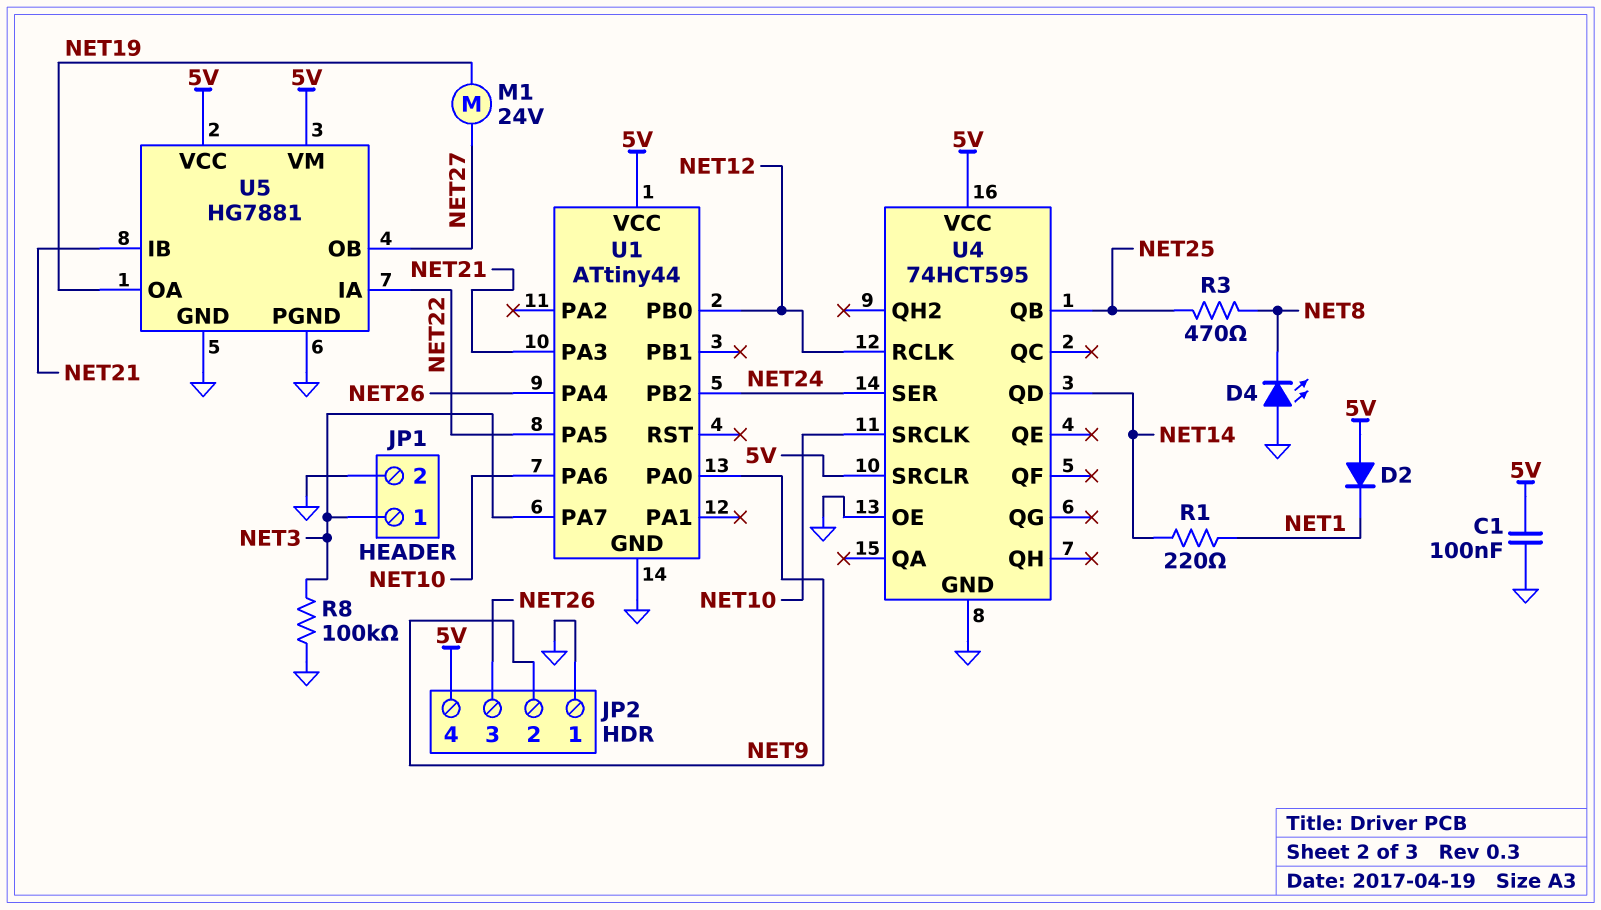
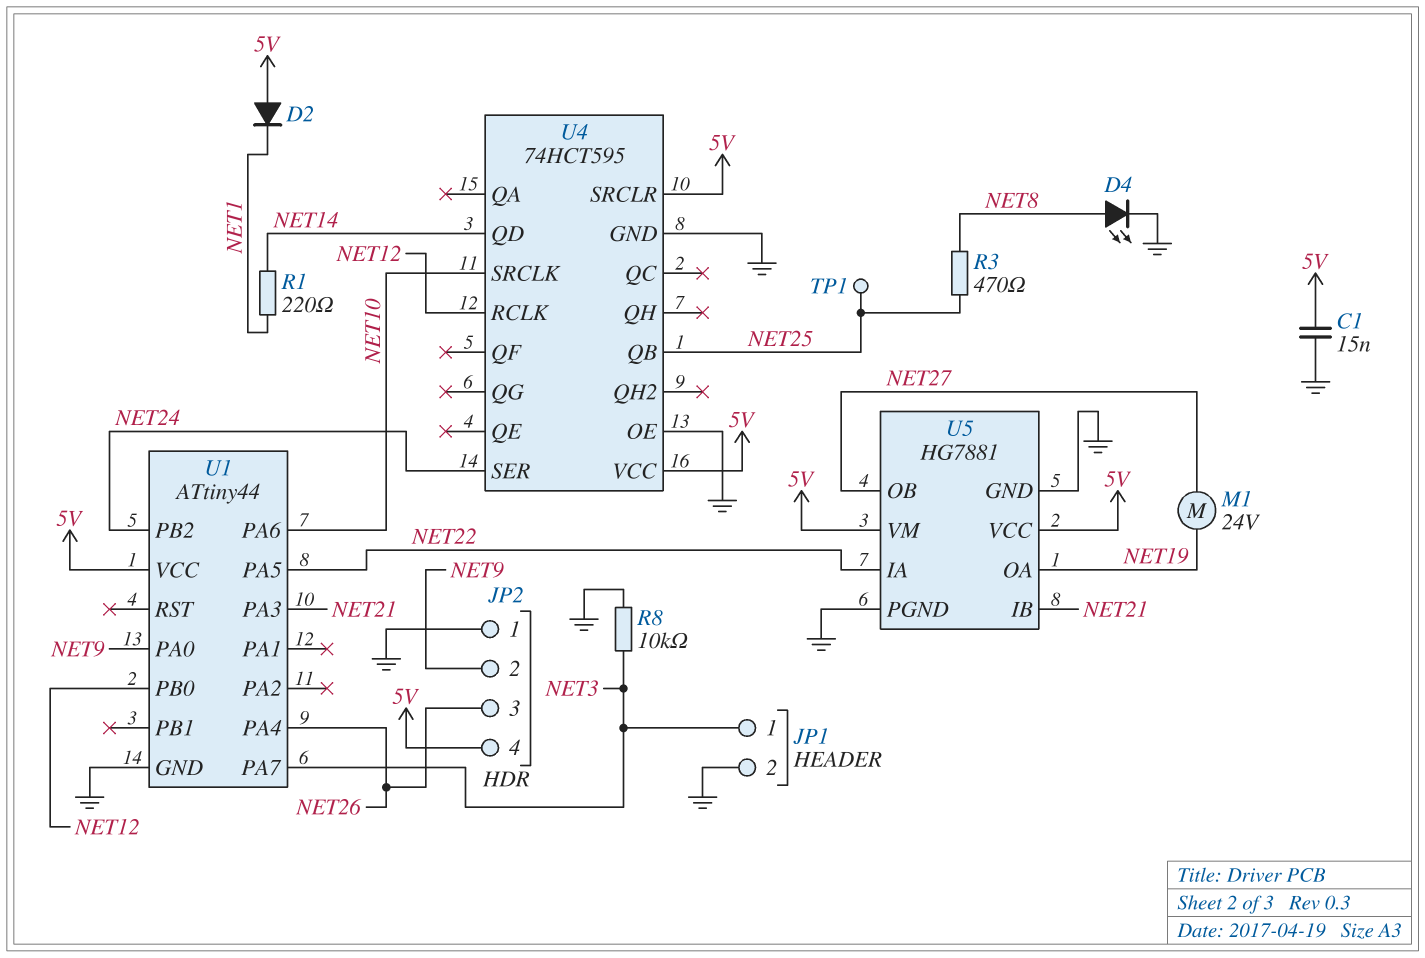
C1: 100nF (5V, GND) -> 15nF (5V, GND)
D4: LED (A GND, K NET8) -> LED (A NET8, K GND)
R8: 100k (GND, NET3) -> 10k (GND, NET3)
TP1: none -> test point (NET25)

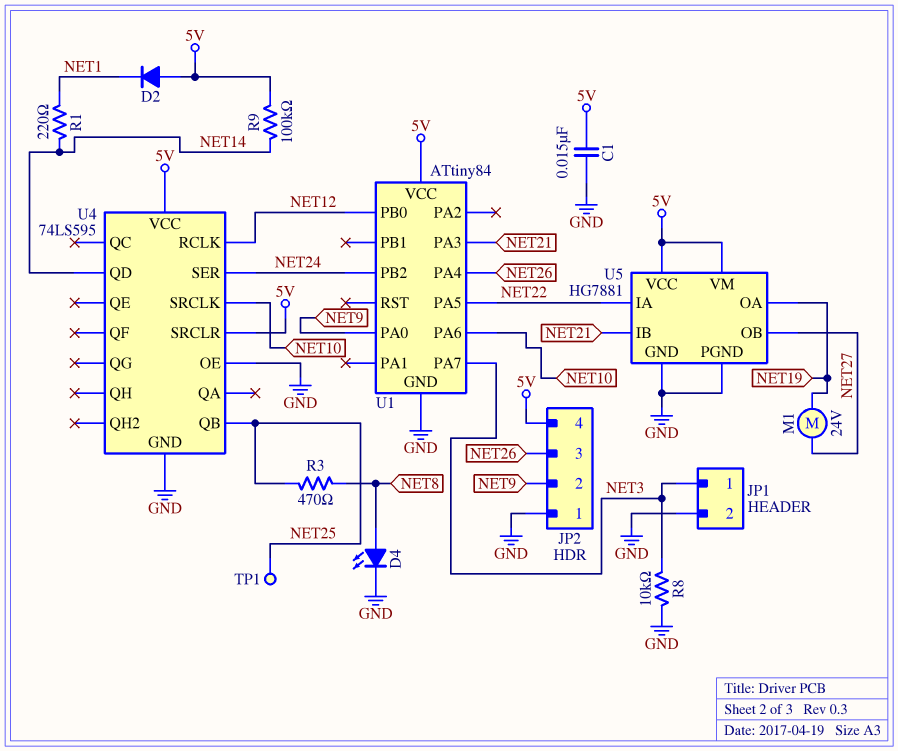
R9: none -> 100k (5V, NET14)
U1: ATtiny44 -> ATtiny84
U4: 74HCT595 -> 74LS595

